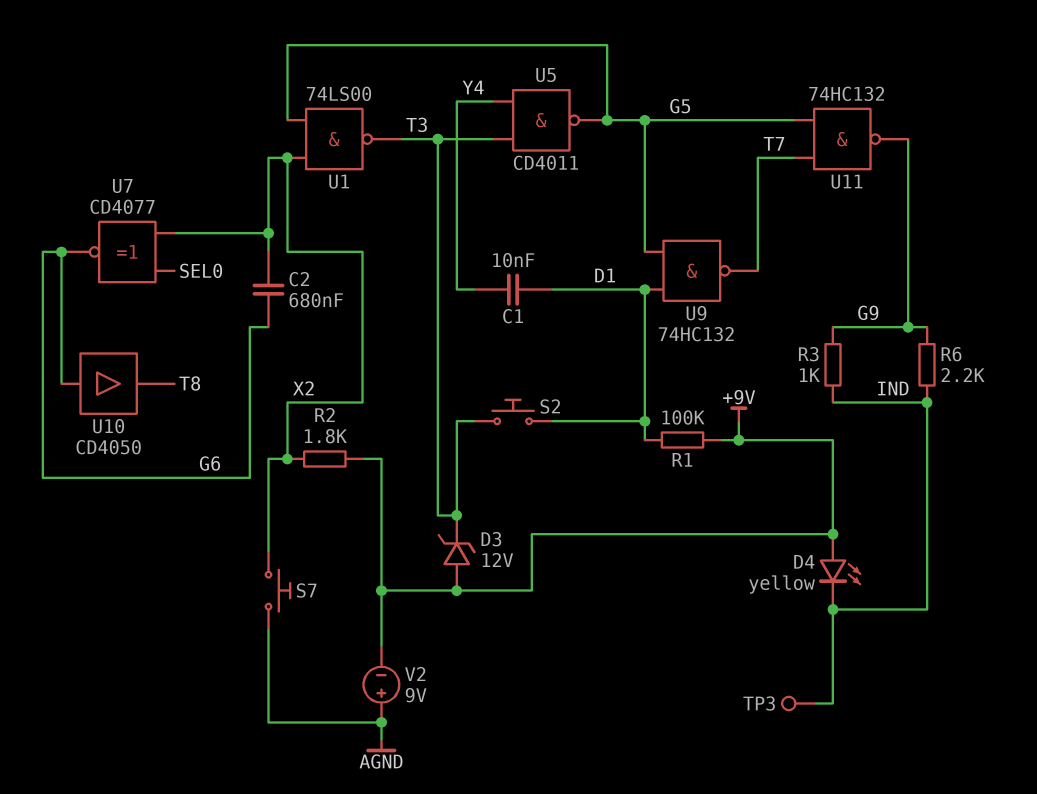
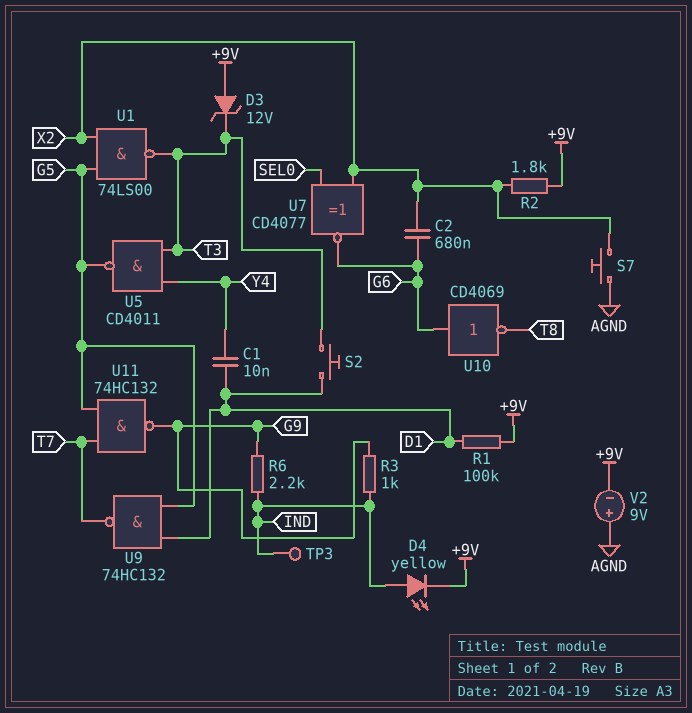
D4: LED yellow (A +9V, K IND) -> LED yellow (A IND, K +9V)
U10: buffer CD4050 (in G6, out T8) -> NOT CD4069 (in G6, out T8)

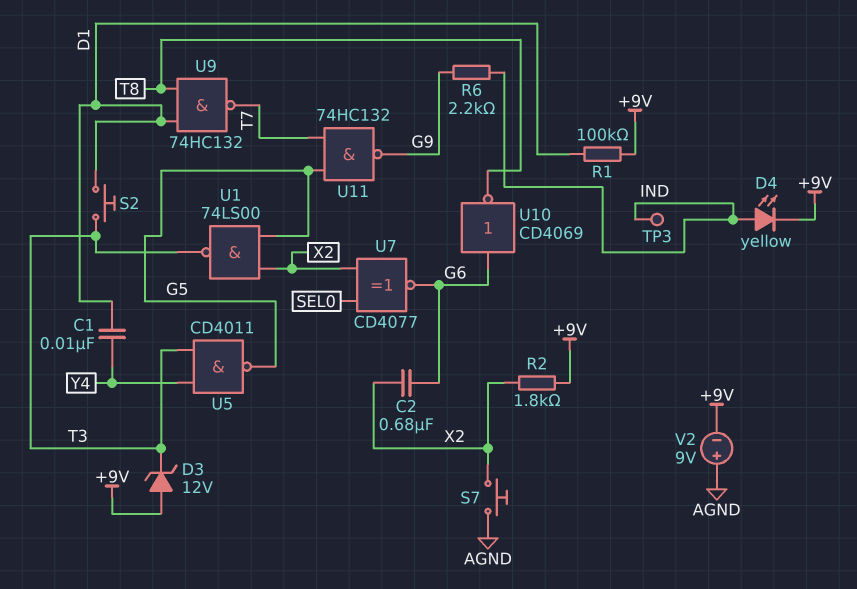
R3: 1k (G9, IND) -> none
U9: NAND 74HC132 (in D1, in G5, out T7) -> NAND 74HC132 (in D1, in T8, out T7)

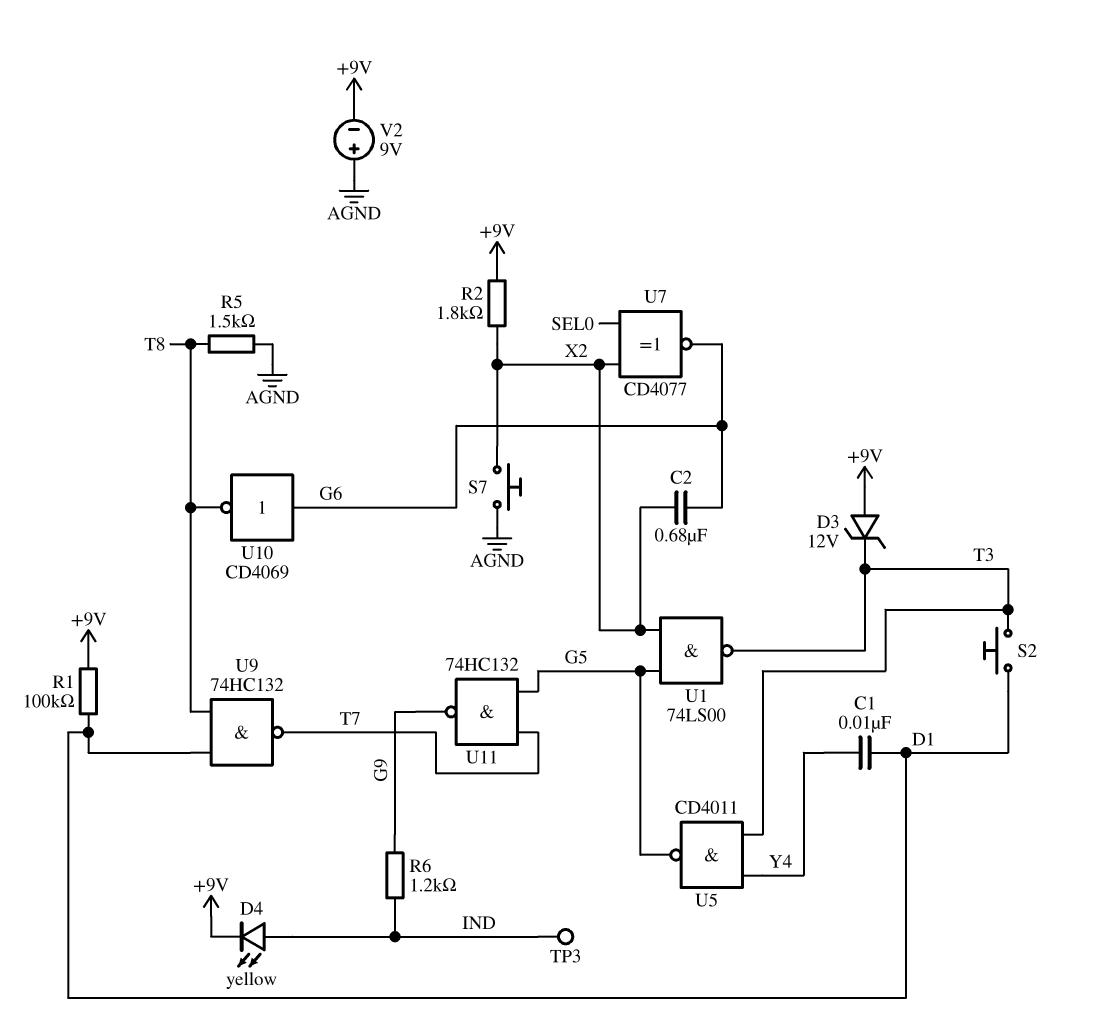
R5: none -> 1.5k (AGND, T8)
R6: 2.2k (G9, IND) -> 1.2k (G9, IND)

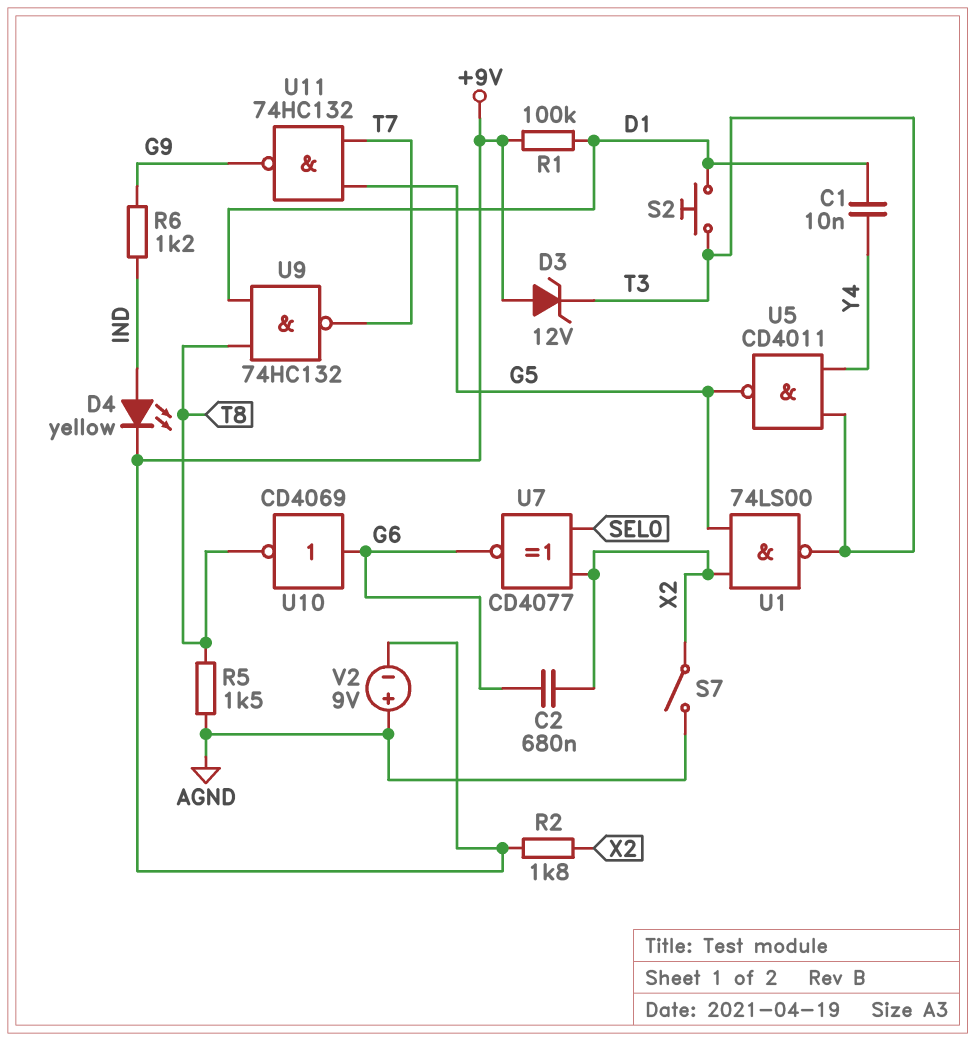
S7: button (AGND, X2) -> switch (AGND, X2)
TP3: test point (IND) -> none

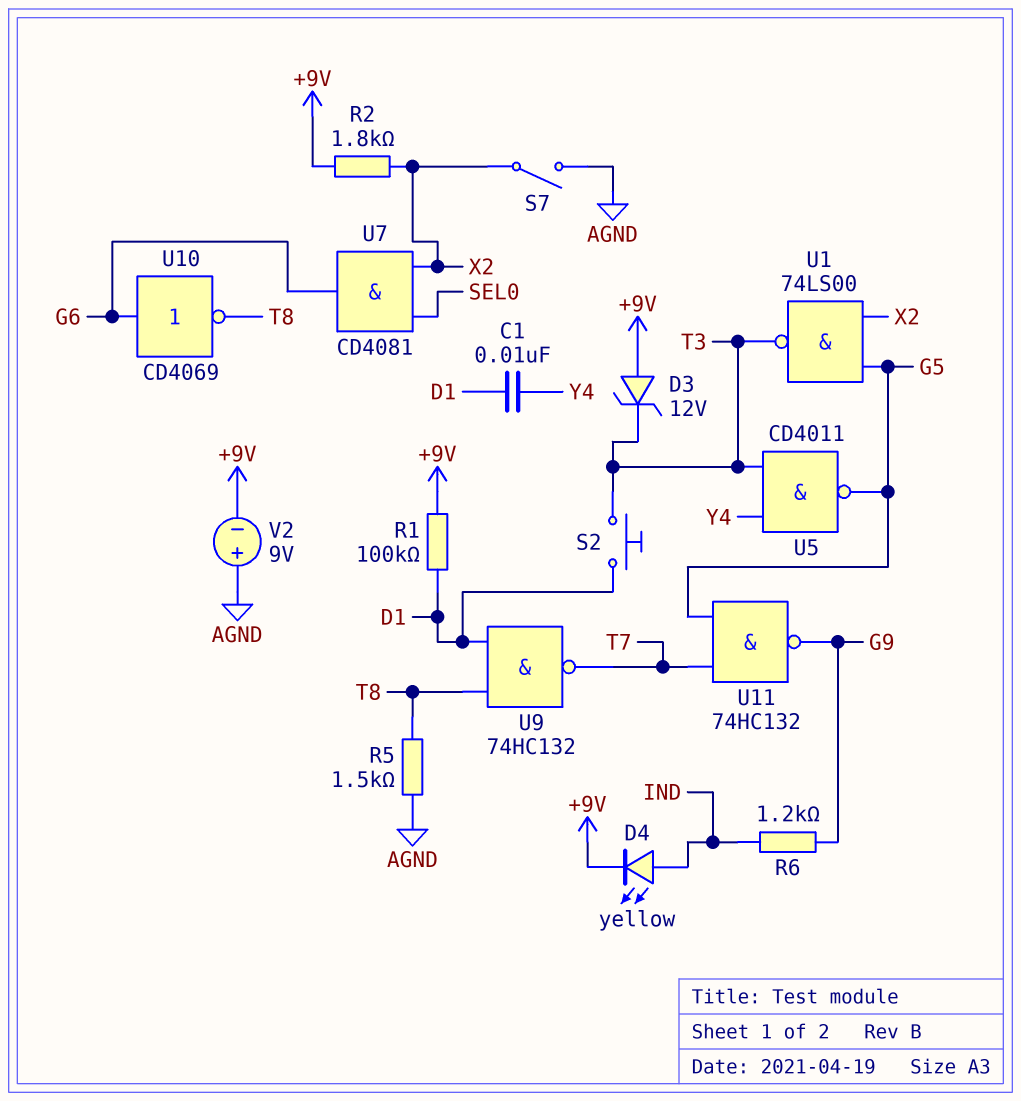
C2: 680nF (G6, X2) -> none
U7: XNOR CD4077 (in SEL0, in X2, out G6) -> AND CD4081 (in SEL0, in X2, out G6)

